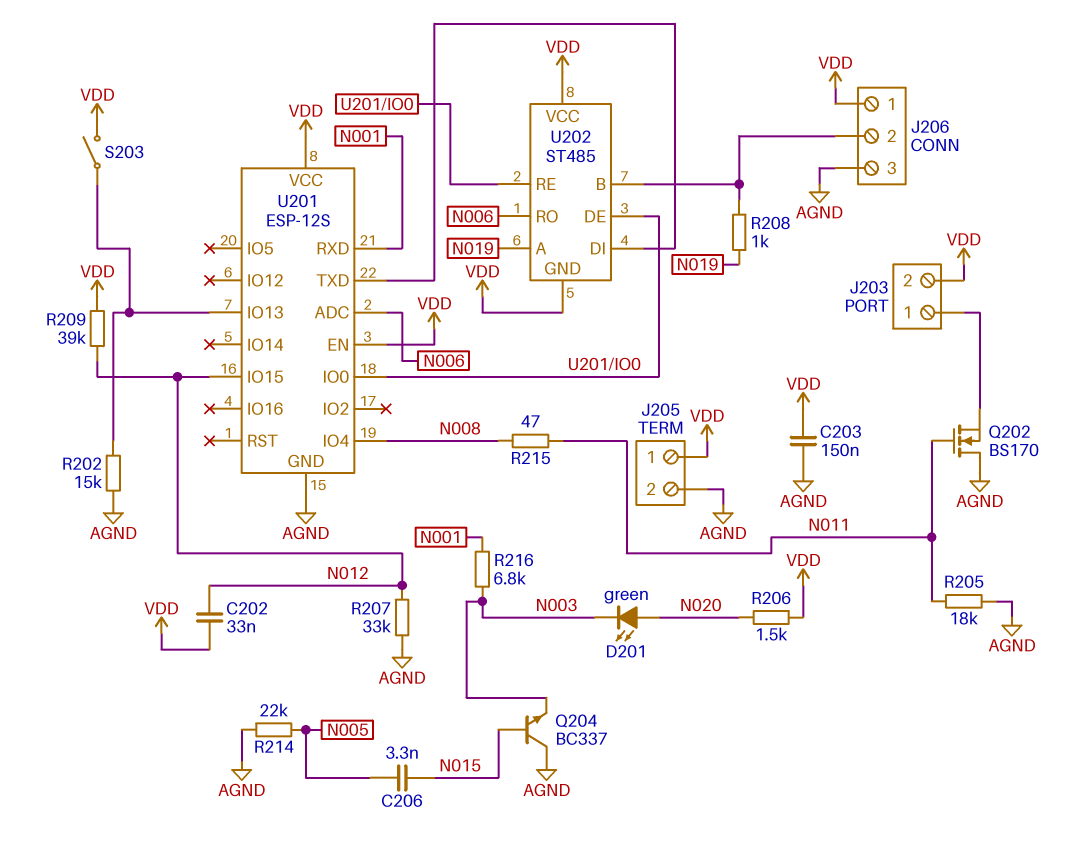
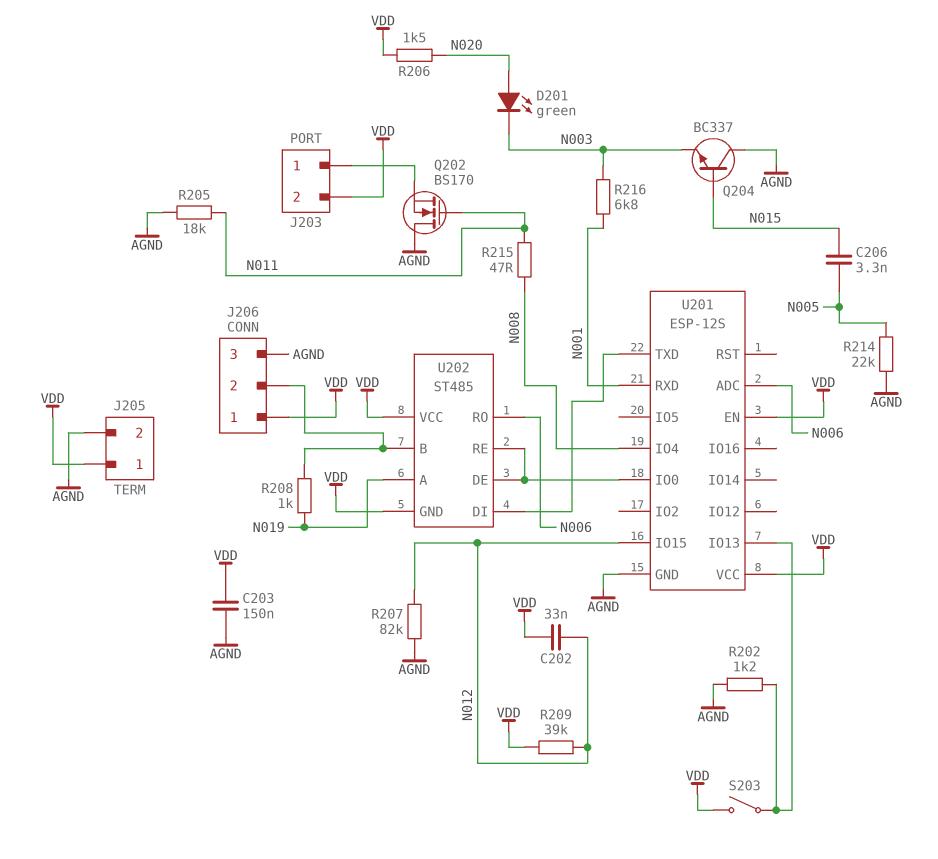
R202: 15k (AGND, U201/IO13) -> 1.2k (AGND, U201/IO13)
R207: 33k (AGND, N012) -> 82k (AGND, N012)

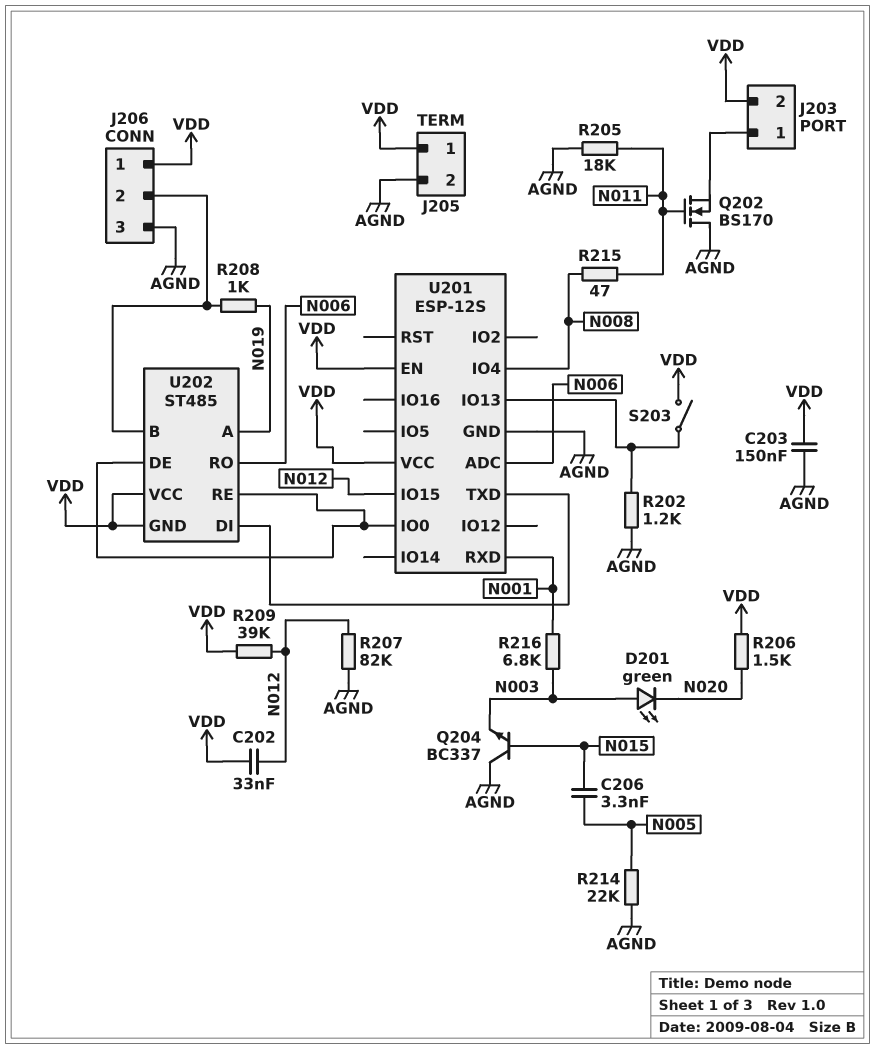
D201: LED green (A N020, K N003) -> LED green (A N003, K N020)

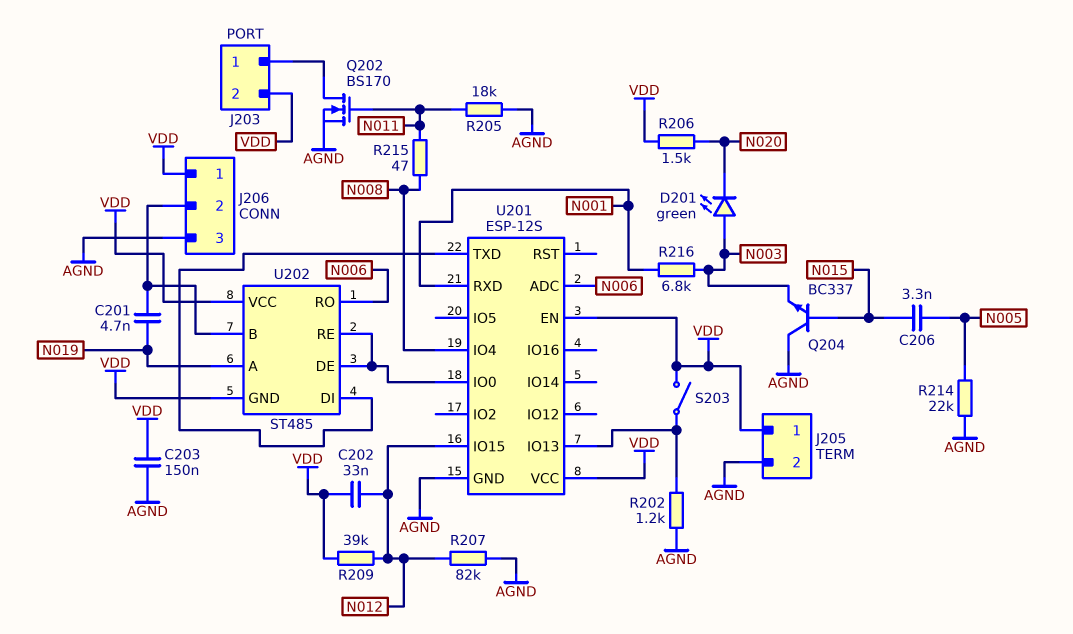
C201: none -> 4.7nF (J206/2, N019)
Q202: NMOS BS170 (G N011, D AGND, S J203/1) -> NMOS BS170 (G N011, D J203/1, S AGND)
R208: 1k (J206/2, N019) -> none

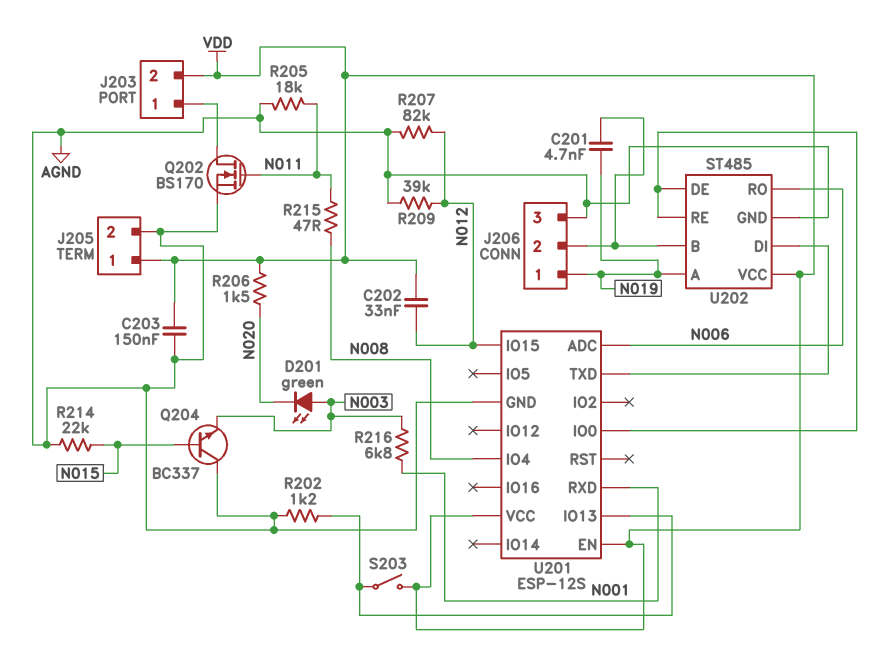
C206: 3.3nF (N005, N015) -> none
J206 pin 1: VDD -> N019
R209: 39k (N012, VDD) -> 39k (AGND, N012)
R214: 22k (AGND, N005) -> 22k (AGND, N015)
U202 pin GND: VDD -> AGND

